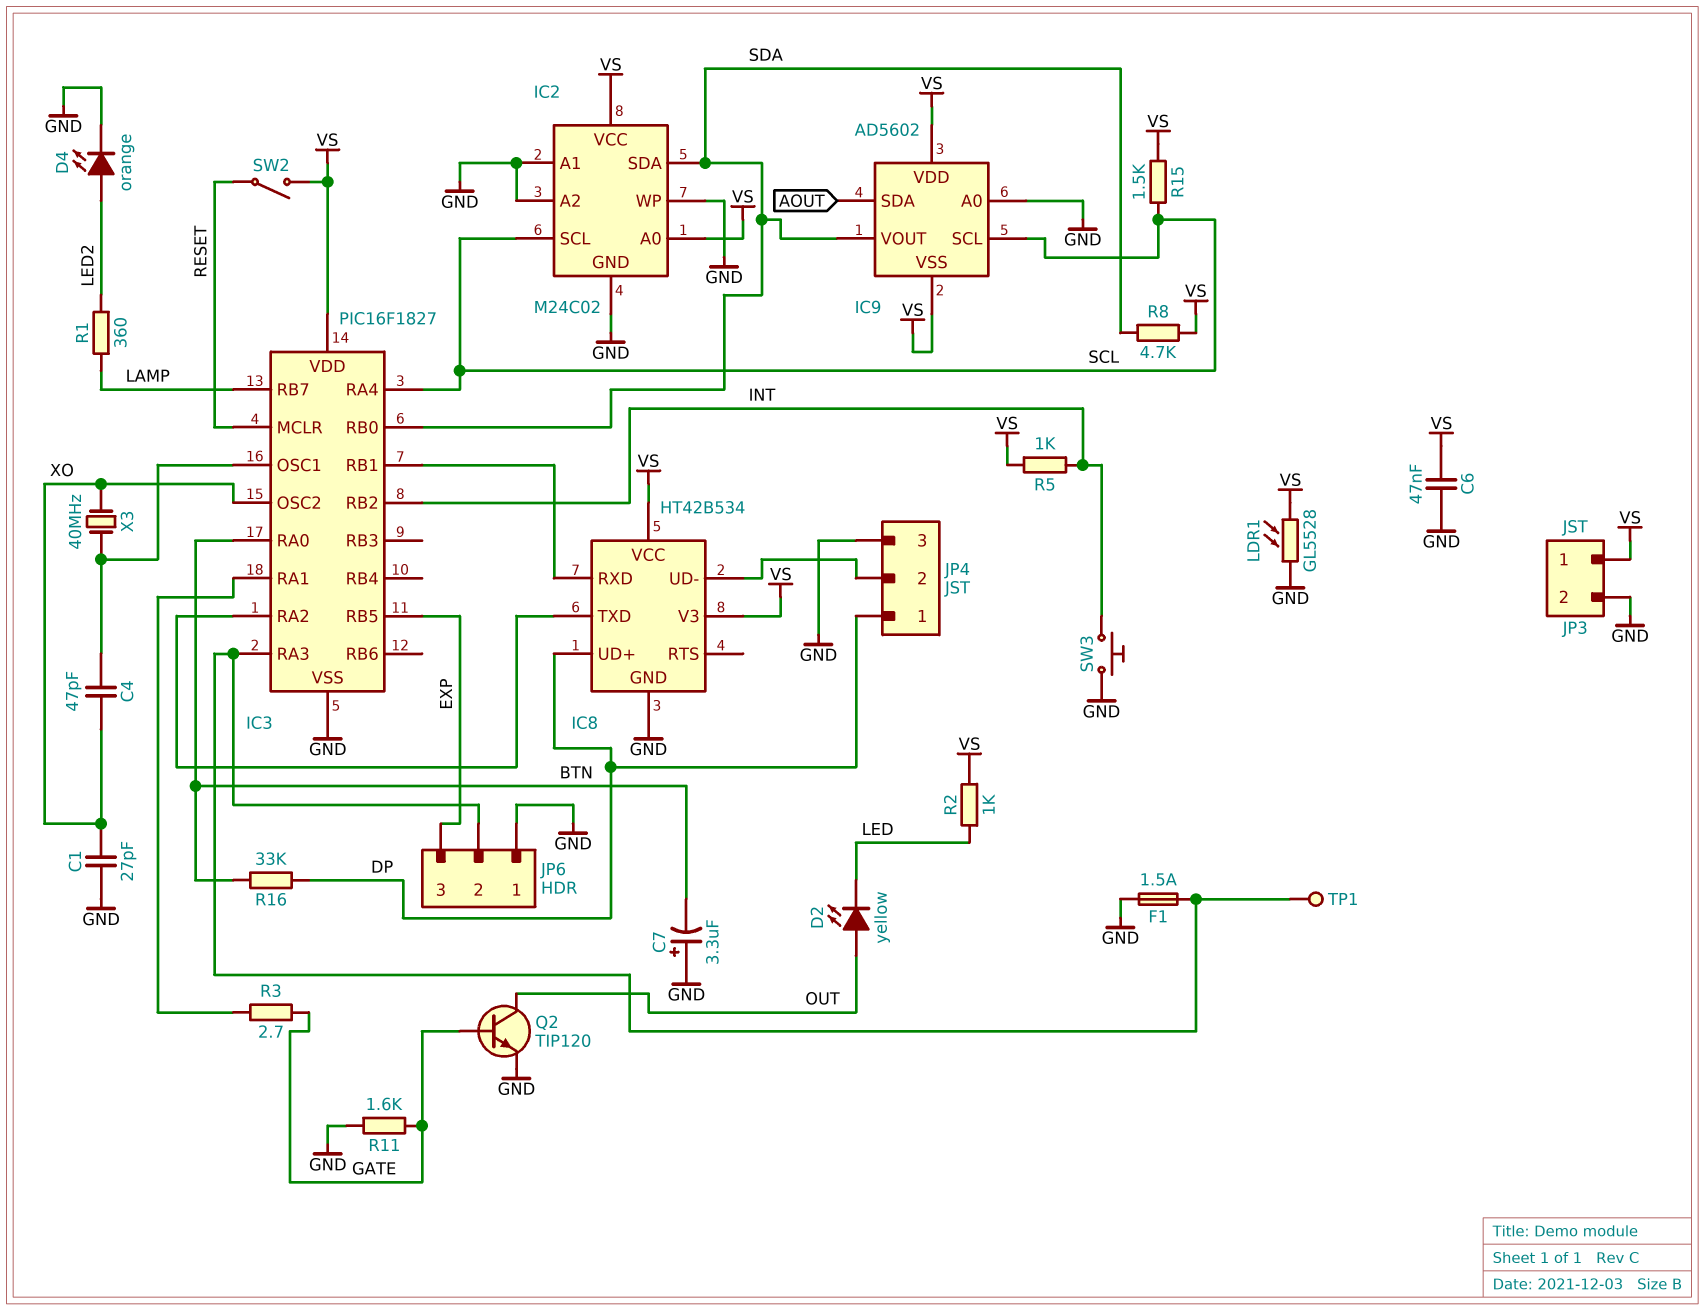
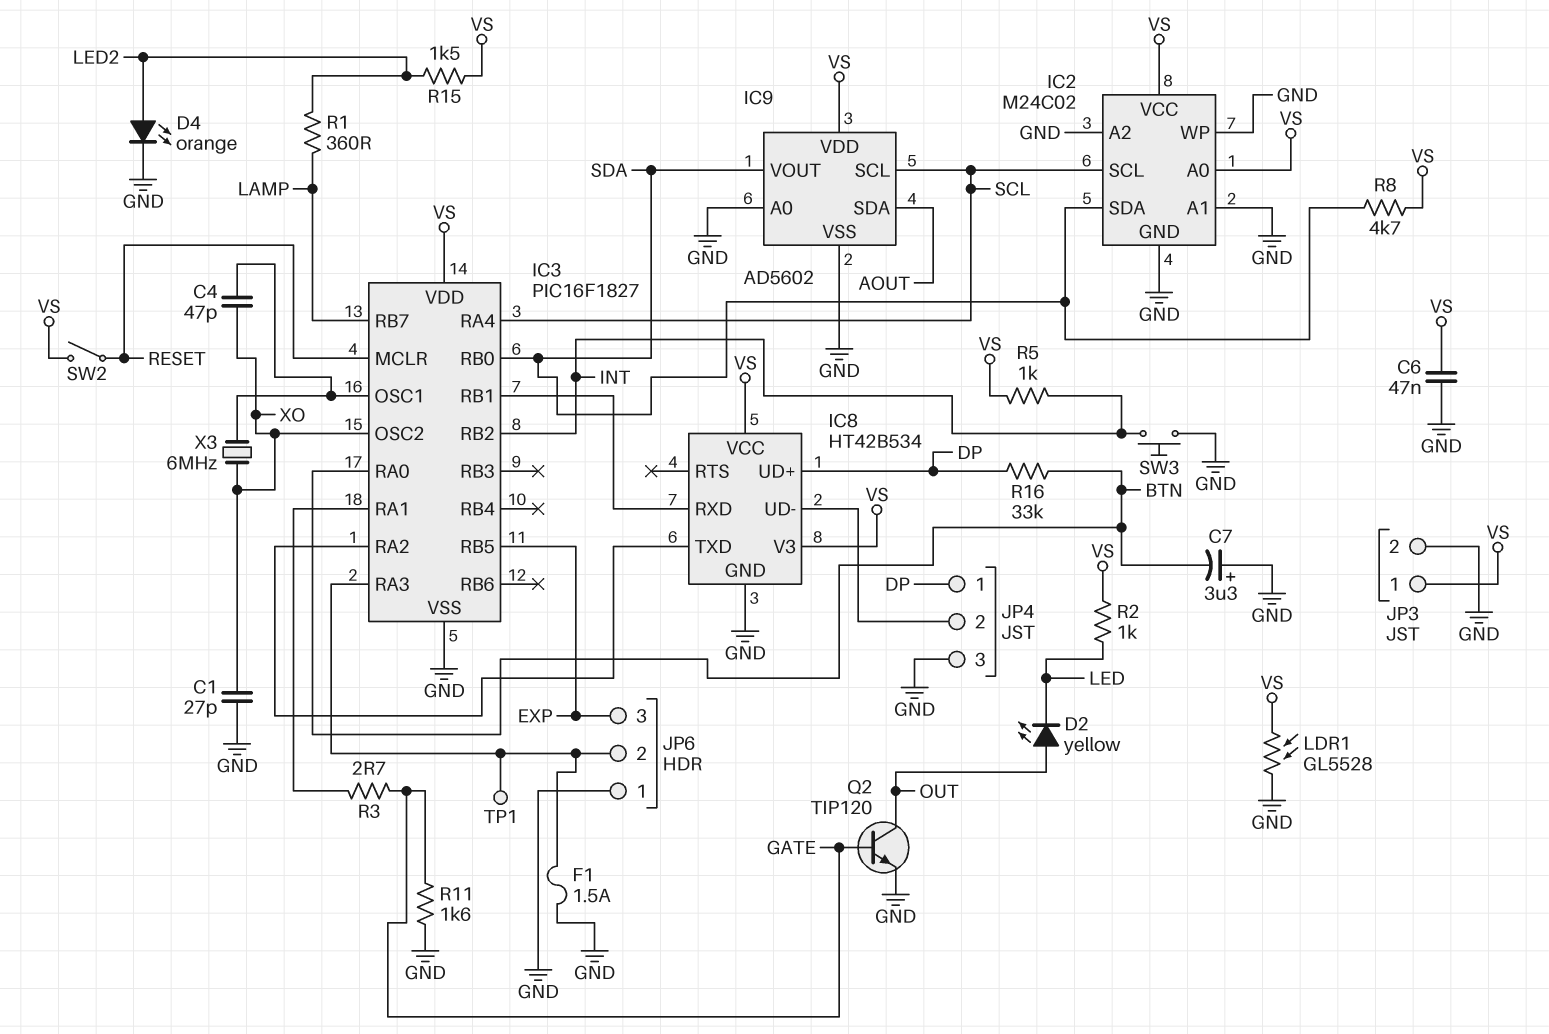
IC9 pin VSS: VS -> GND
R15: 1.5k (SCL, VS) -> 1.5k (LED2, VS)
X3: 40MHz (IC3/OSC1, XO) -> 6MHz (IC3/OSC1, XO)

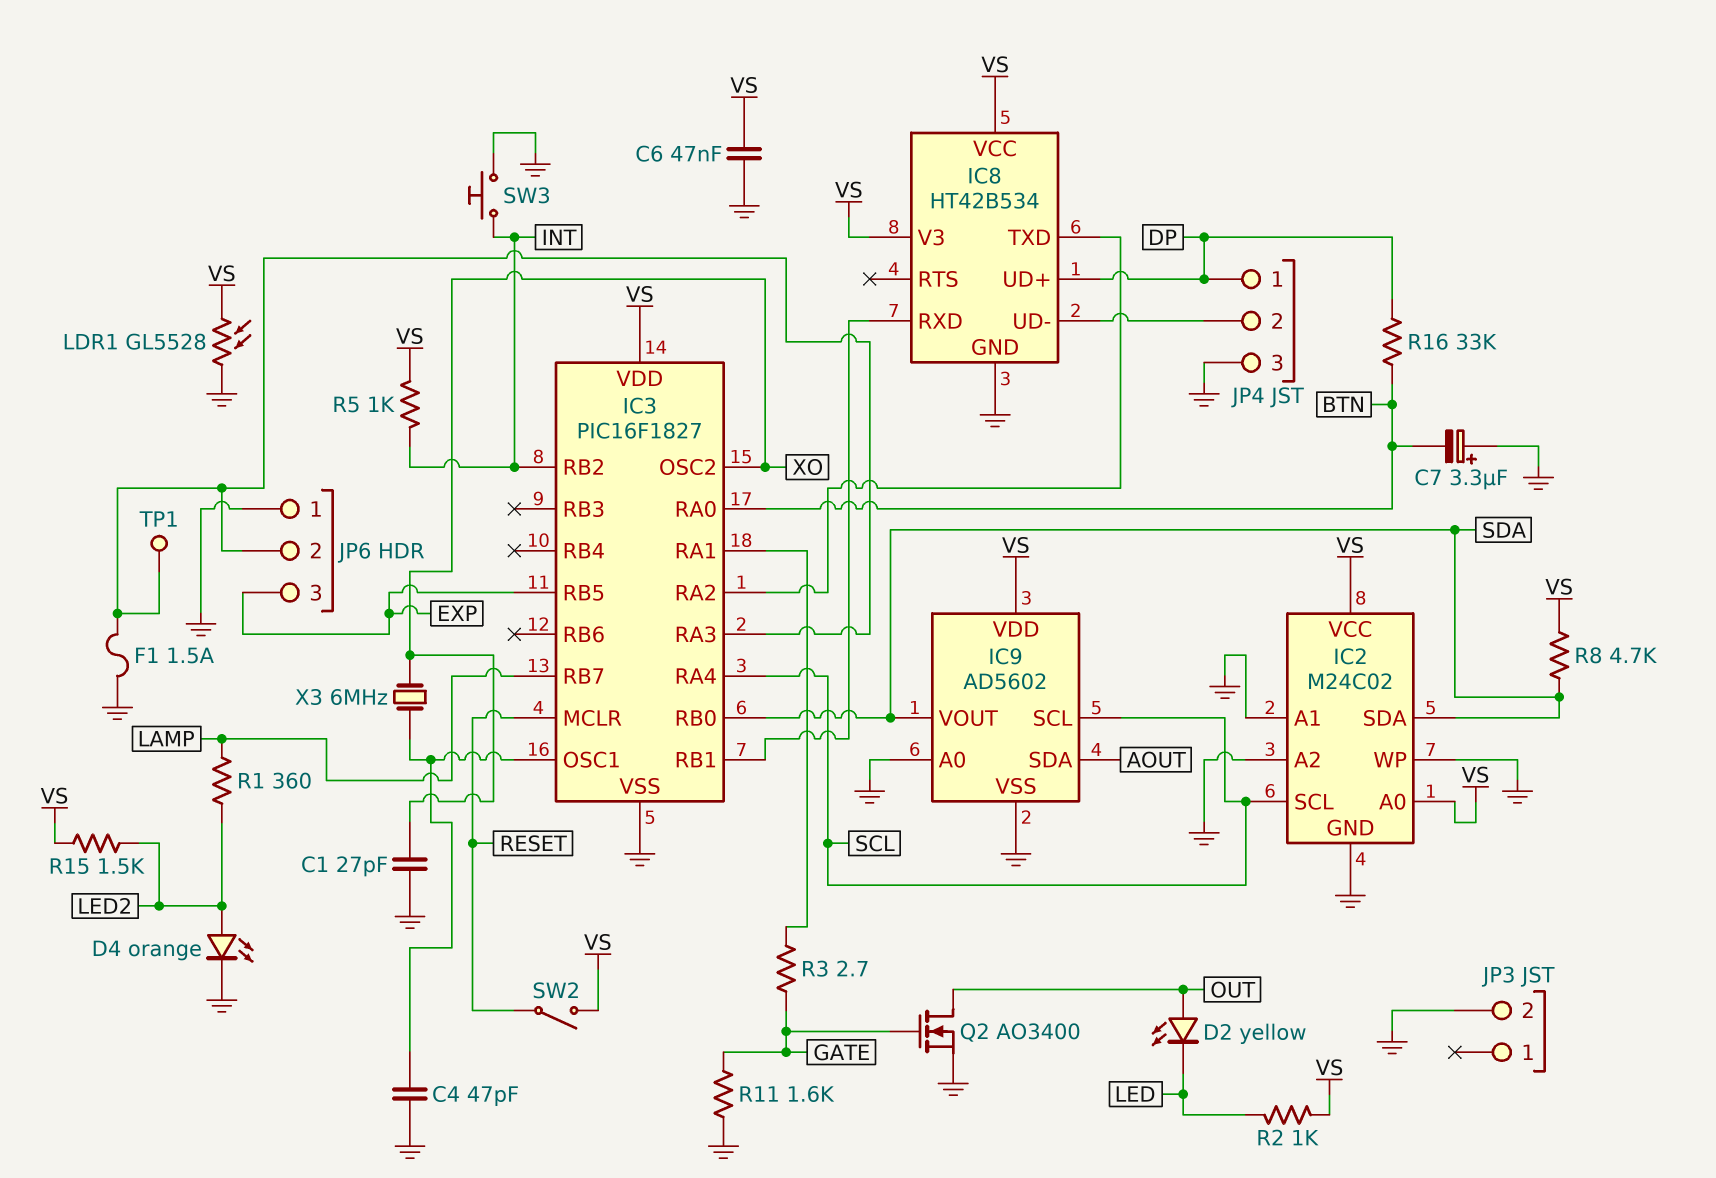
C4: 47pF (IC3/OSC1, XO) -> 47pF (GND, IC3/OSC1)
JP3 pin 1: VS -> none
Q2: NPN TIP120 (B GATE, C OUT, E GND) -> NMOS AO3400 (G GATE, D OUT, S GND)

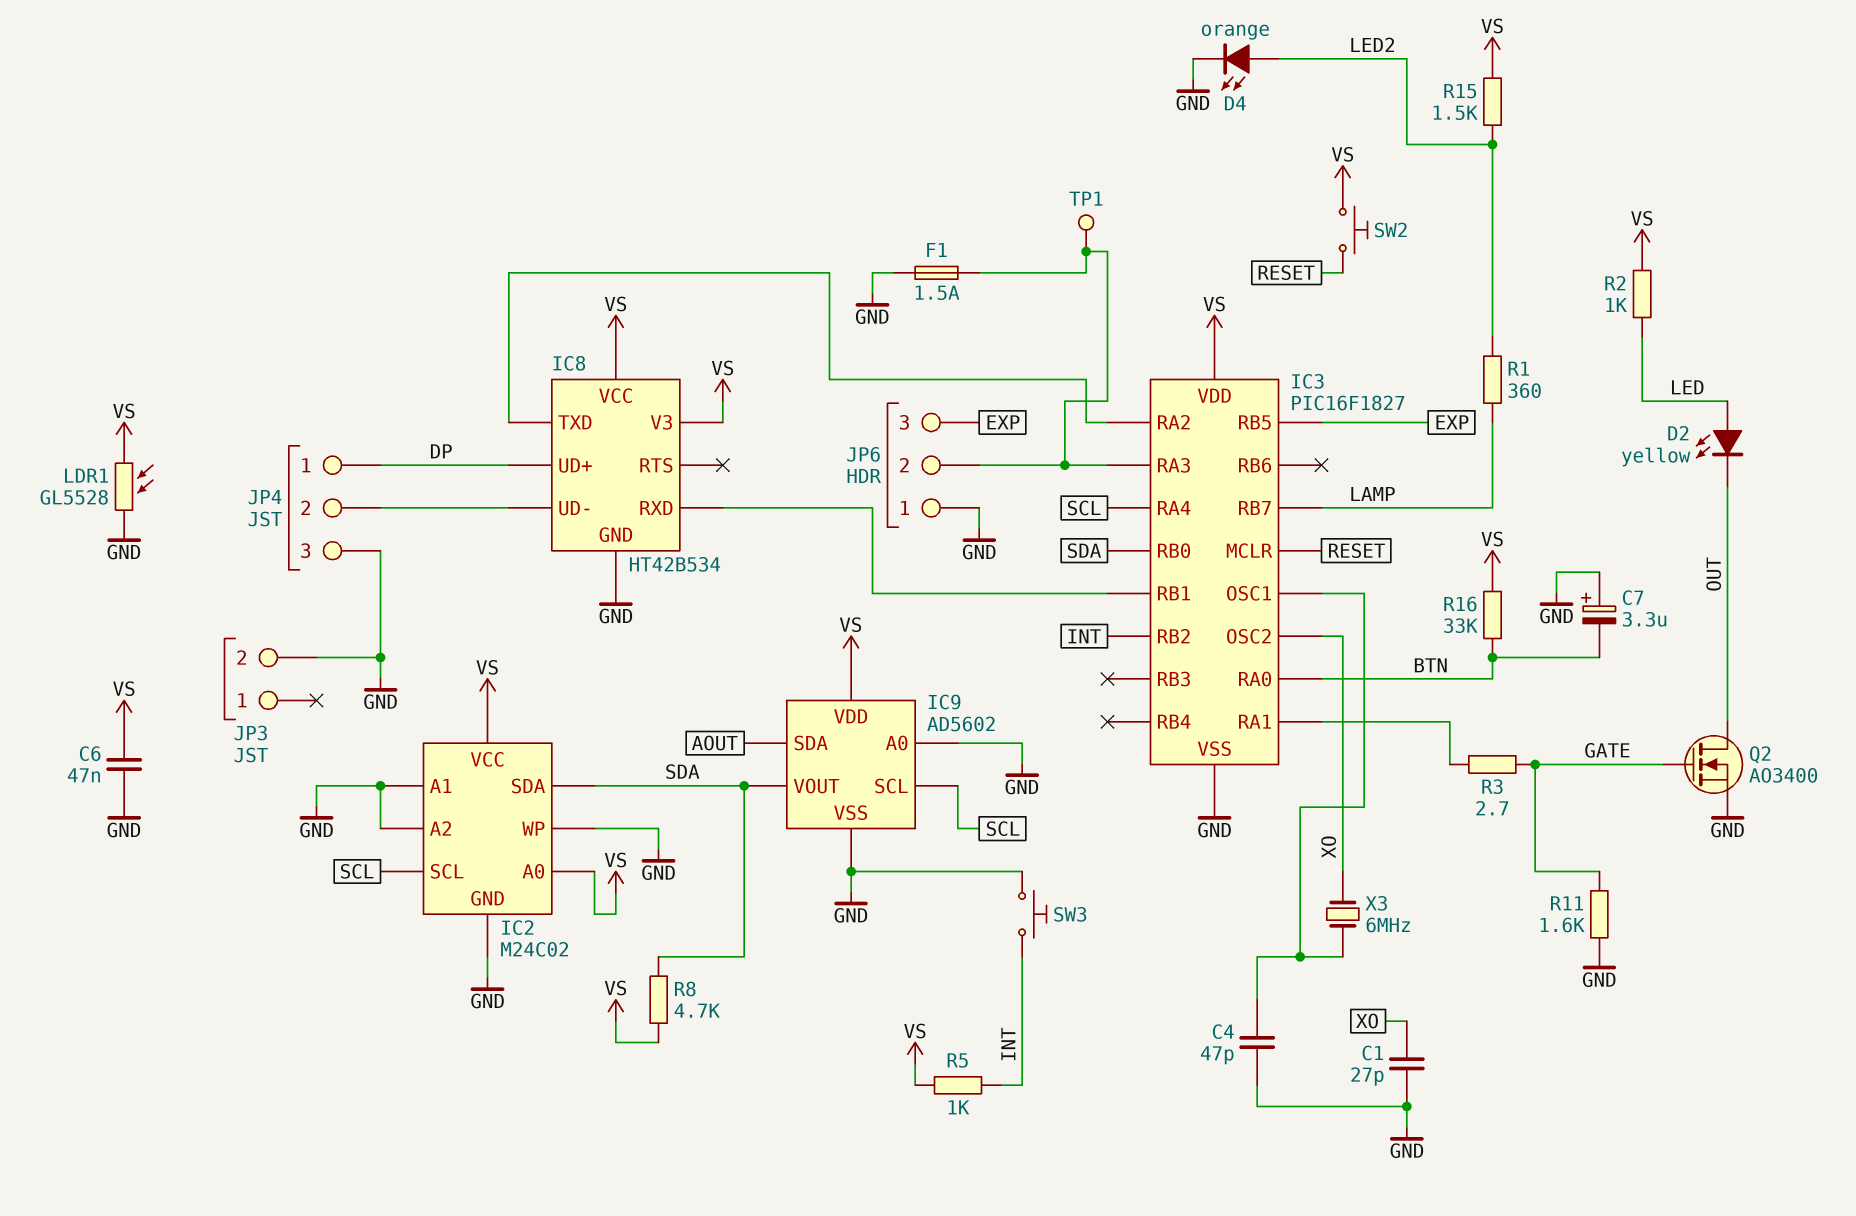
D2: LED yellow (A OUT, K LED) -> LED yellow (A LED, K OUT)
R16: 33k (BTN, DP) -> 33k (BTN, VS)
SW2: switch (RESET, VS) -> button (RESET, VS)

